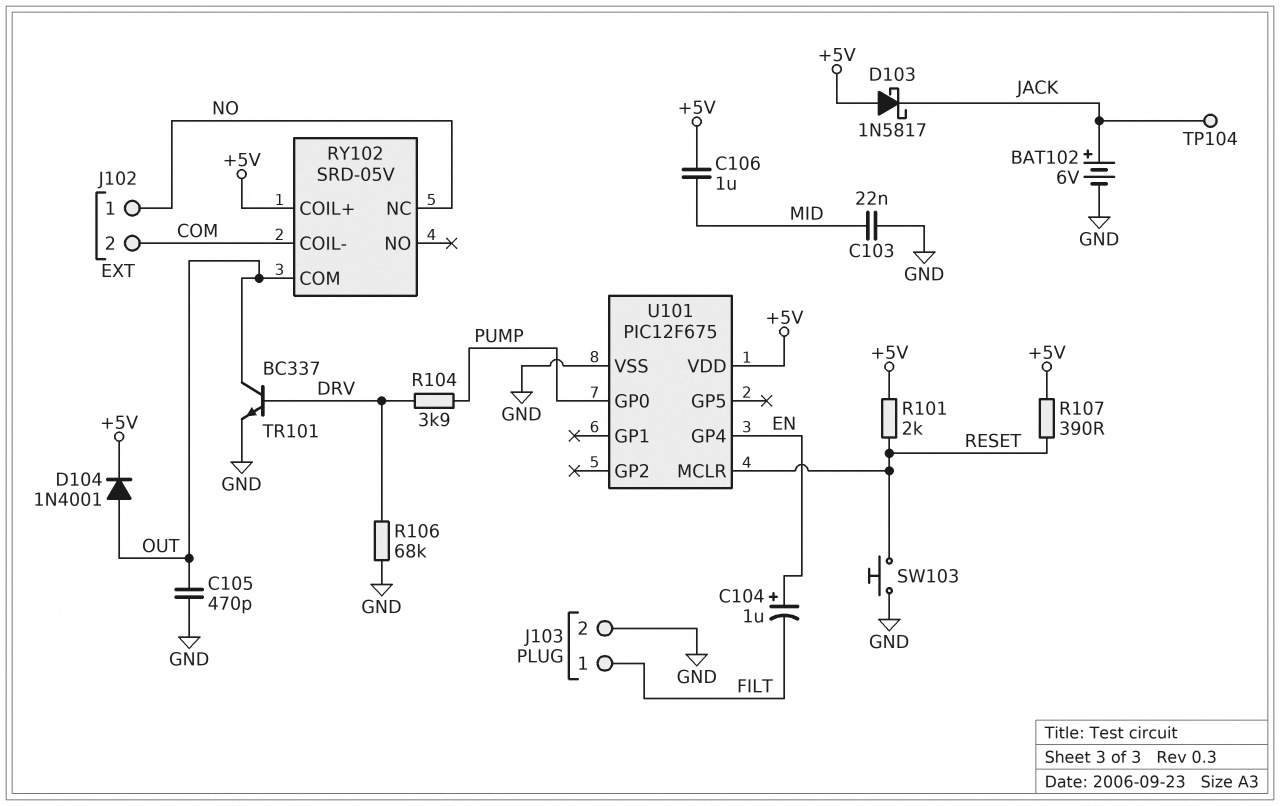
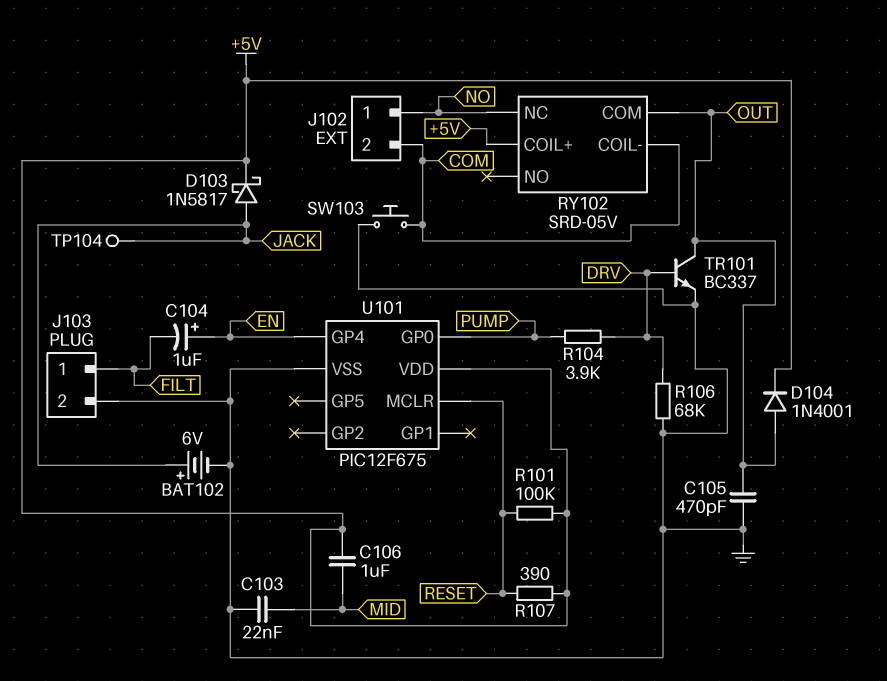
D103: schottky 1N5817 (A +5V, K JACK) -> schottky 1N5817 (A JACK, K +5V)
R101: 2k (+5V, RESET) -> 100k (+5V, RESET)
SW103: button (GND, RESET) -> button (COM, GND)

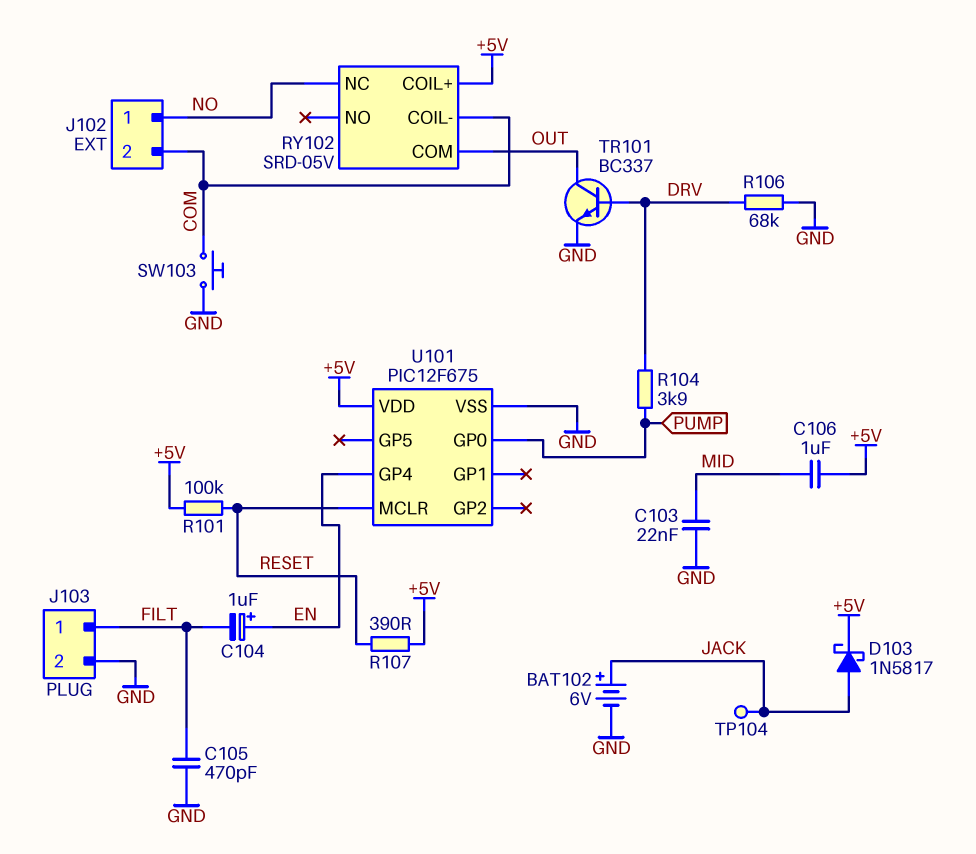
C105: 470pF (GND, OUT) -> 470pF (FILT, GND)
D104: diode 1N4001 (A OUT, K +5V) -> none

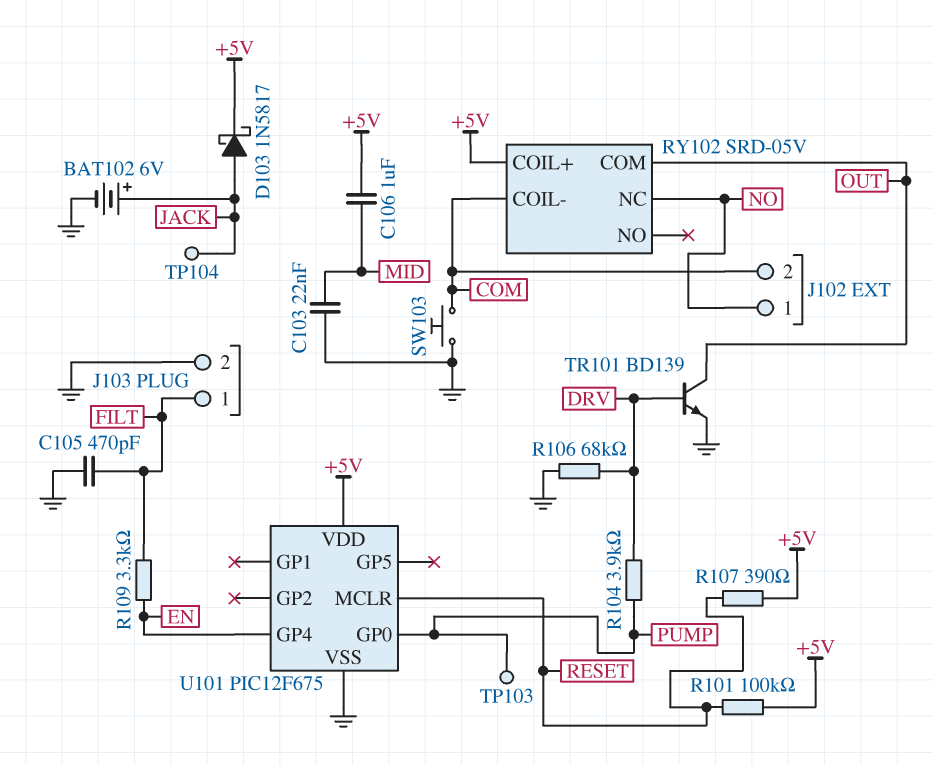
C104: 1uF (plus EN, minus FILT) -> none
R109: none -> 3.3k (EN, FILT)
TP103: none -> test point (PUMP)
TR101: NPN BC337 (B DRV, C OUT, E GND) -> NPN BD139 (B DRV, C OUT, E GND)

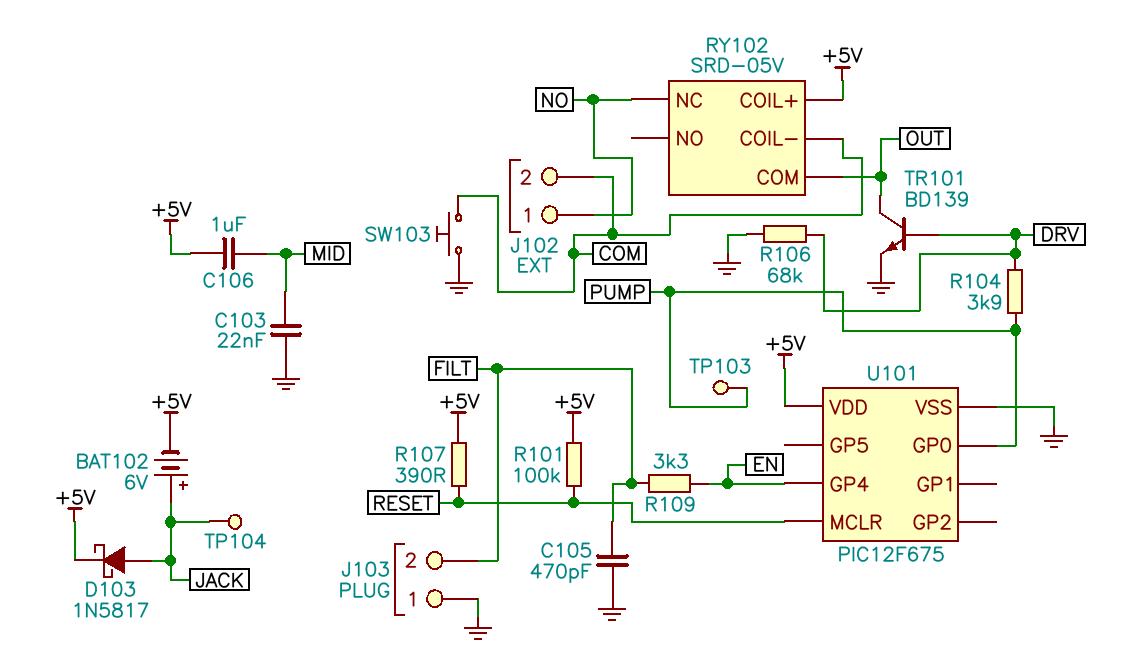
BAT102: 6V (plus JACK, minus GND) -> 6V (plus JACK, minus +5V)
J103 pin 1: FILT -> GND
J103 pin 2: GND -> FILT

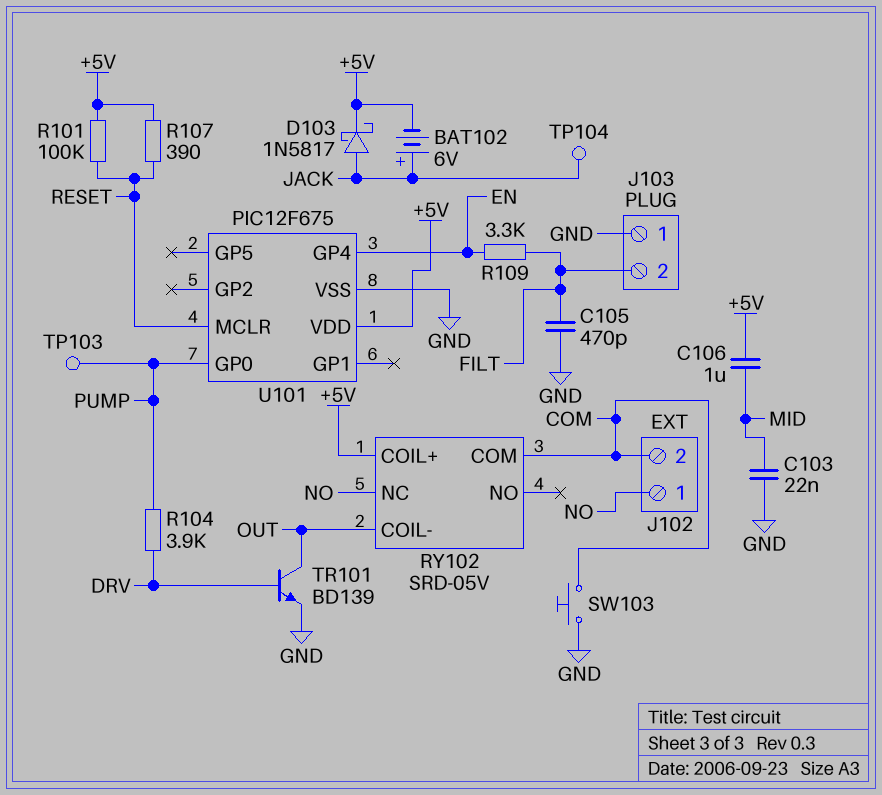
R106: 68k (DRV, GND) -> none
RY102 pin COIL-: COM -> OUT
RY102 pin COM: OUT -> COM

